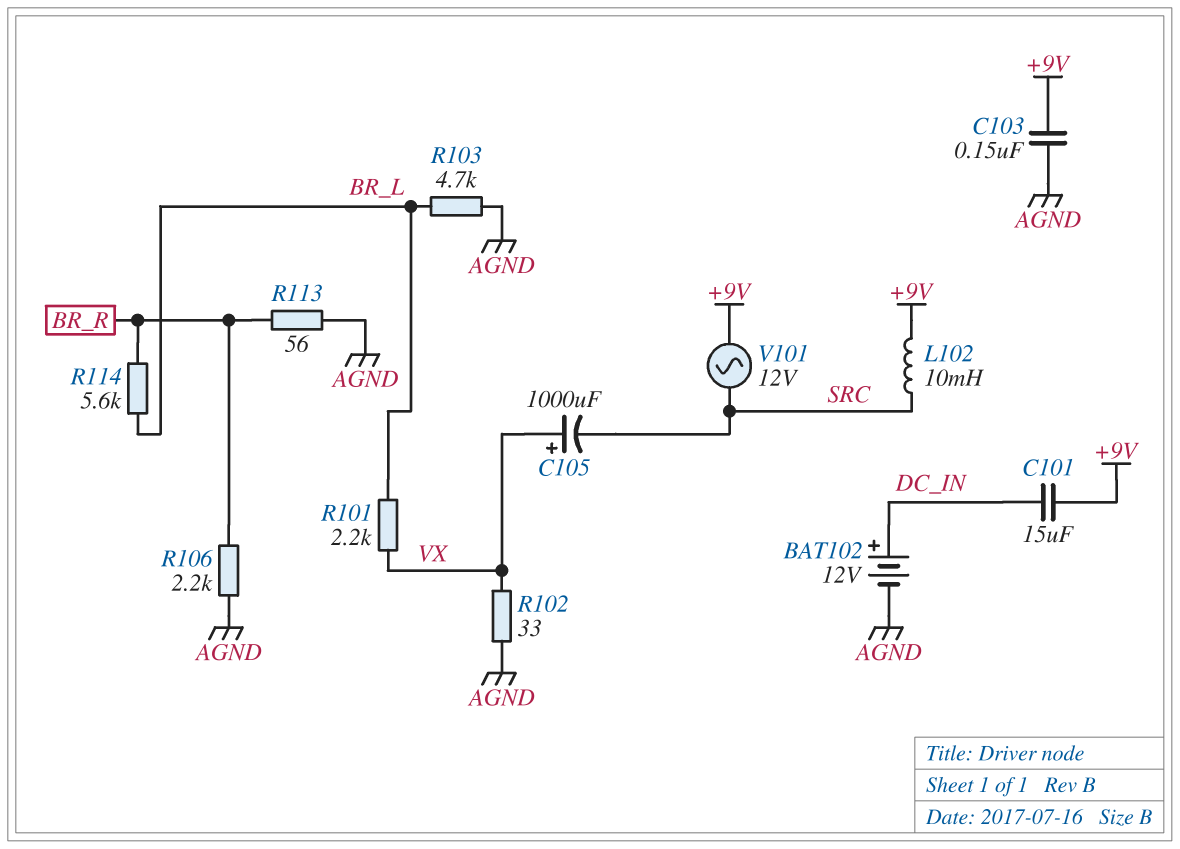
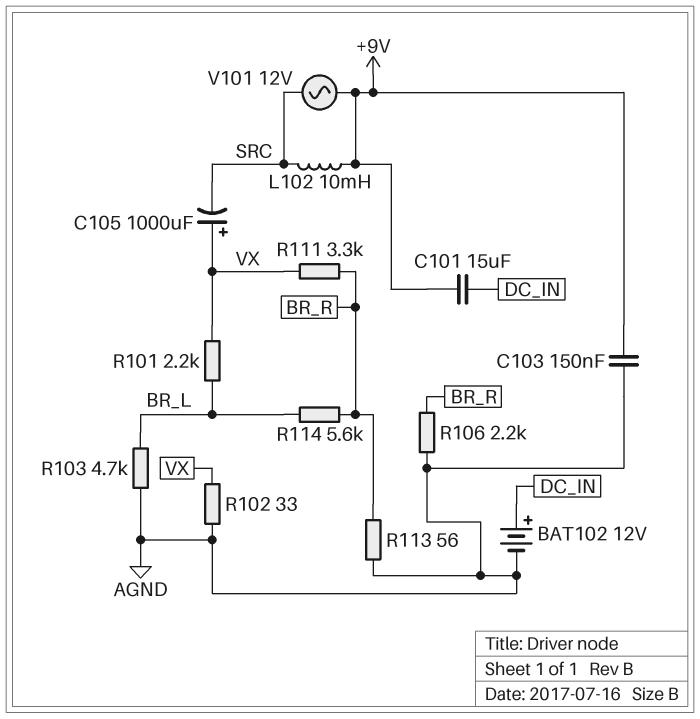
R111: none -> 3.3k (BR_R, VX)

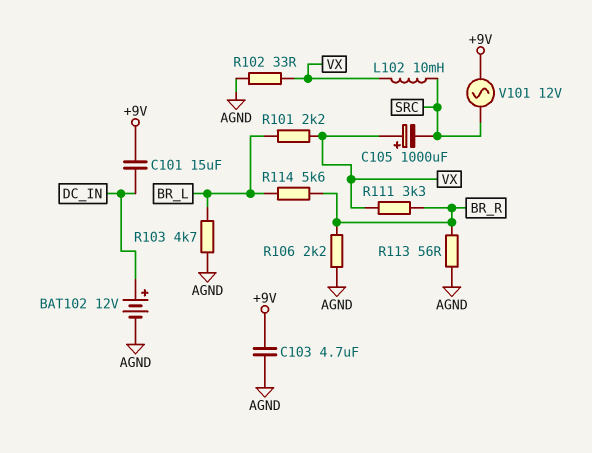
C103: 150nF (+9V, AGND) -> 4.7uF (+9V, AGND)
L102: 10mH (+9V, SRC) -> 10mH (SRC, VX)

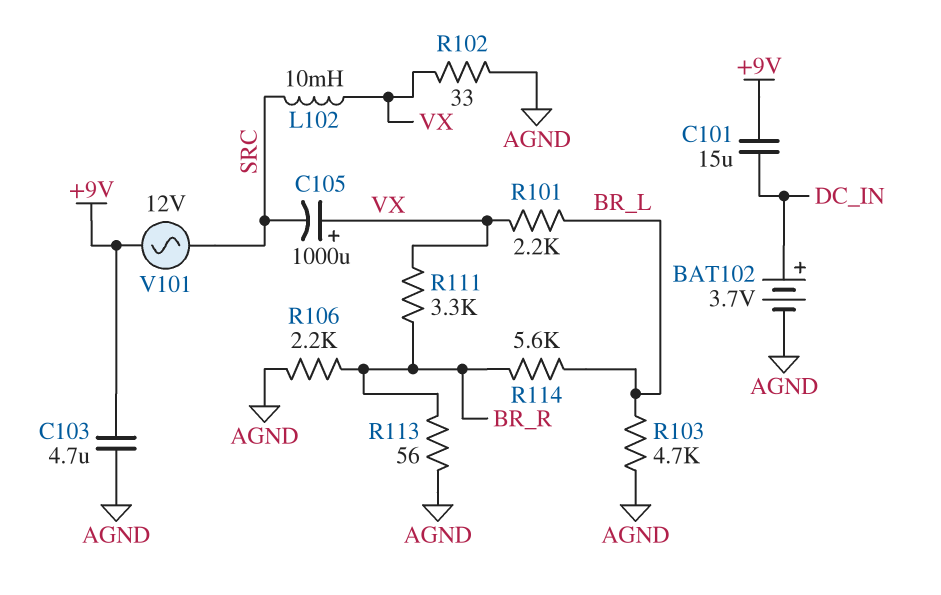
BAT102: 12V (plus DC_IN, minus AGND) -> 3.7V (plus DC_IN, minus AGND)

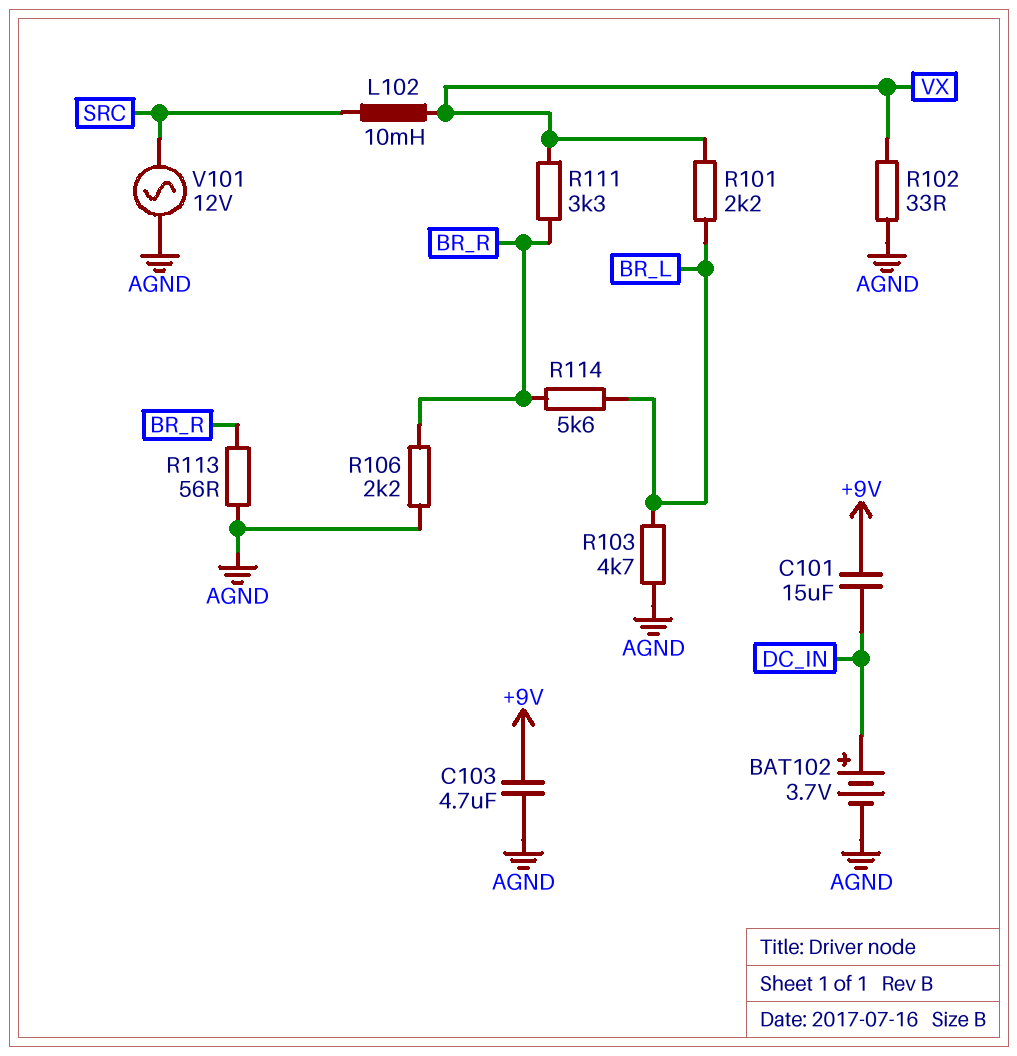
C105: 1000uF (plus VX, minus SRC) -> none
V101: AC 12V (+9V, SRC) -> AC 12V (AGND, SRC)

